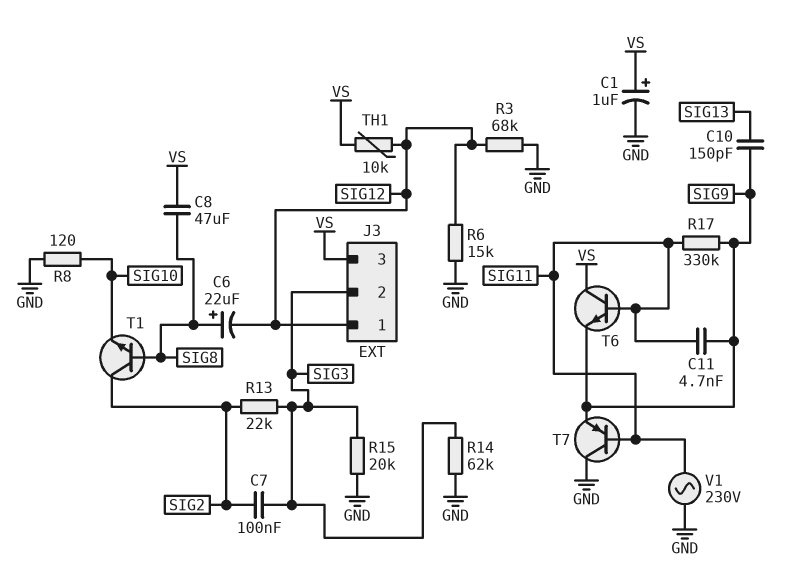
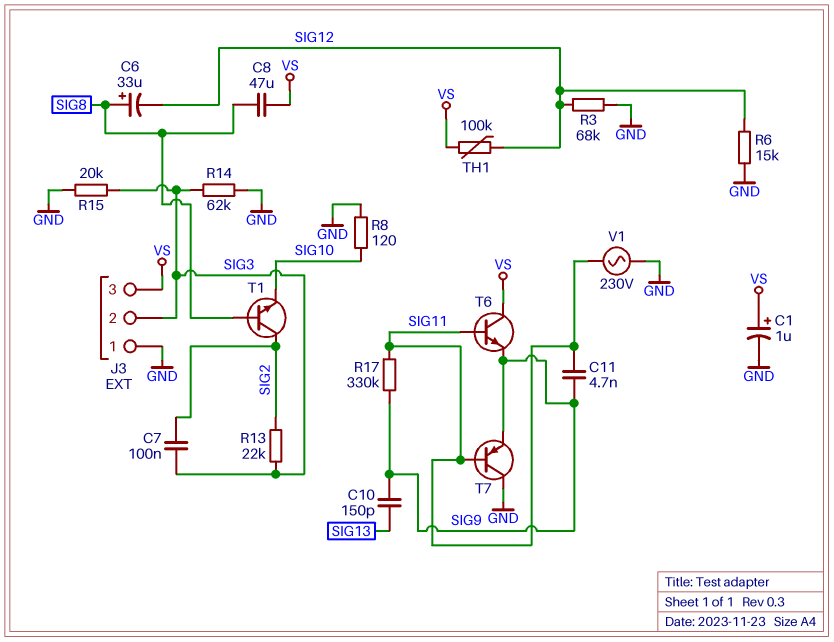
C6: 22uF (plus SIG8, minus SIG12) -> 33uF (plus SIG8, minus SIG12)
J3 pin 1: SIG12 -> GND
TH1: 10k (SIG12, VS) -> 100k (SIG12, VS)

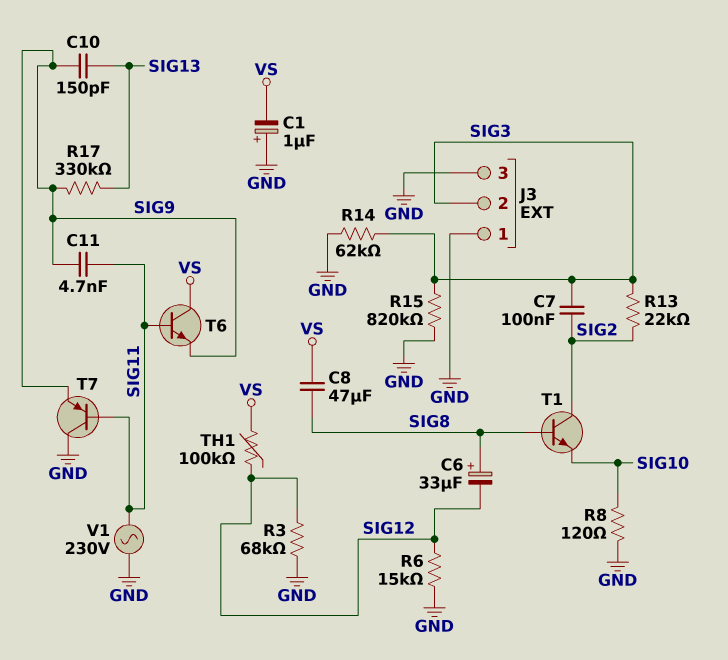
C1: 1uF (plus VS, minus GND) -> 1uF (plus GND, minus VS)
J3 pin 3: VS -> GND
R15: 20k (GND, SIG3) -> 820k (GND, SIG3)
R17: 330k (SIG9, SIG11) -> 330k (SIG9, SIG13)

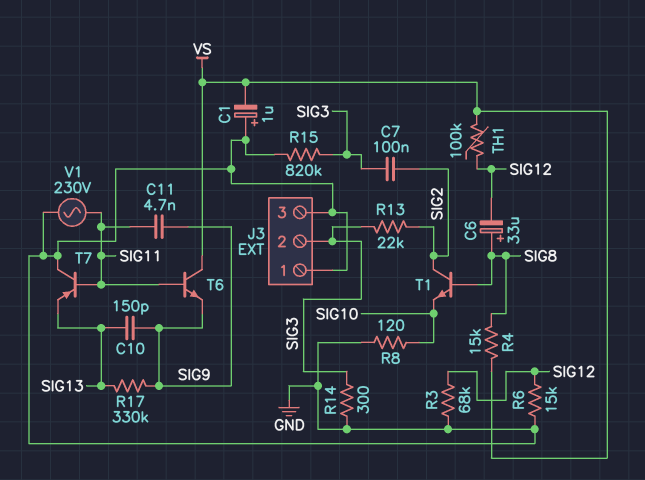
C8: 47uF (SIG8, VS) -> none
R4: none -> 15k (SIG8, VS)
R14: 62k (GND, SIG3) -> 300 (GND, SIG3)
T7: PNP (B SIG11, C GND, E SIG9) -> PNP (B SIG11, C GND, E SIG13)

